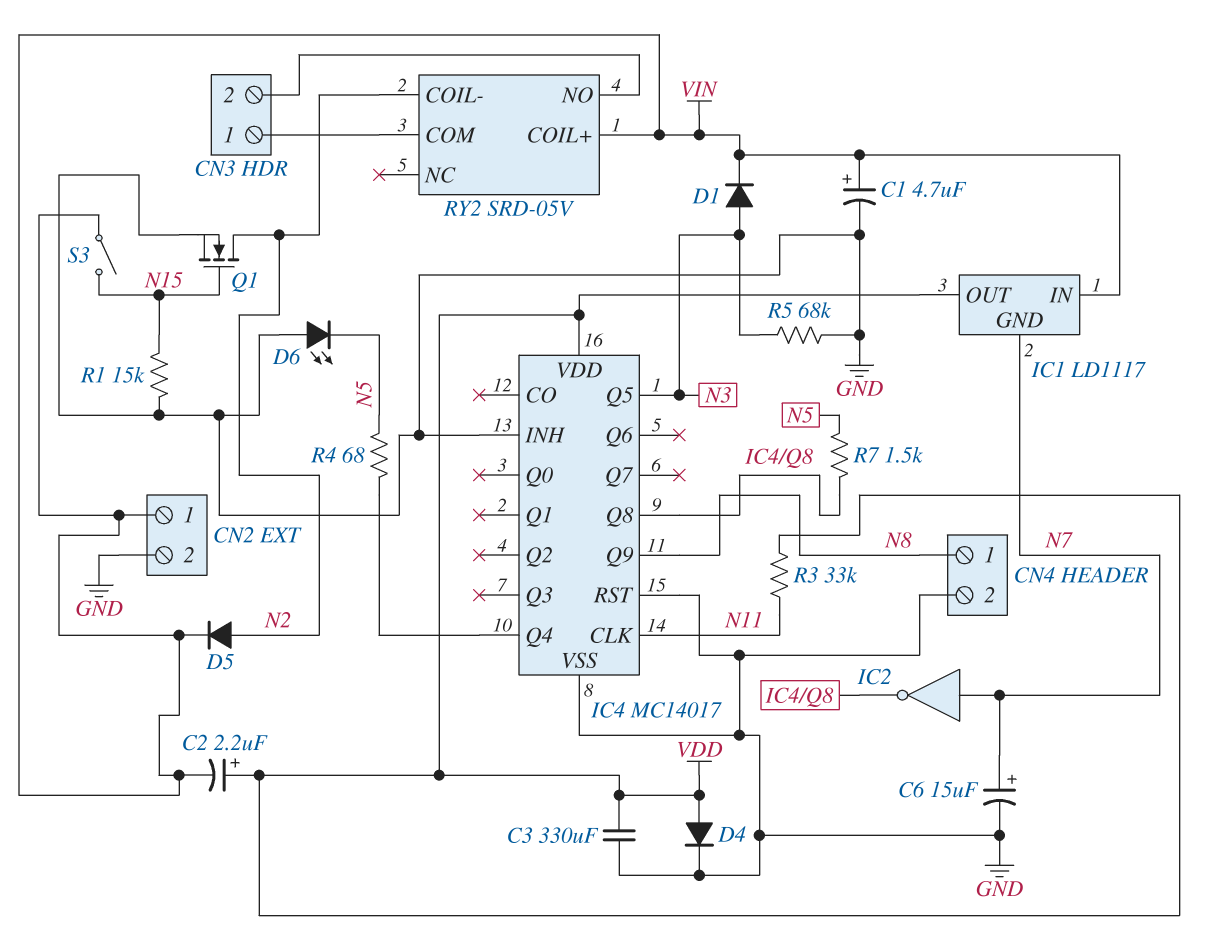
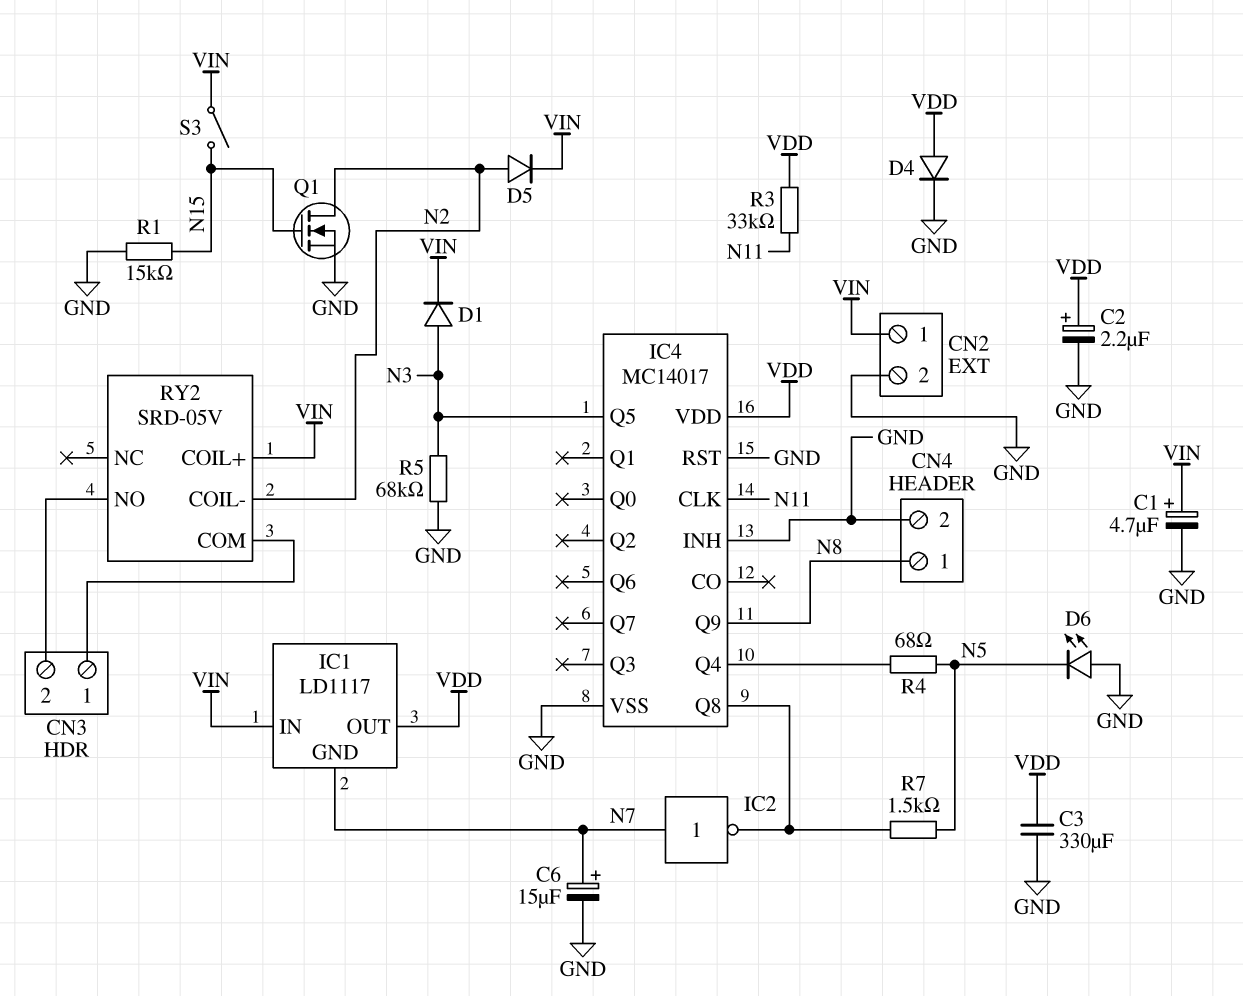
C2: 2.2uF (plus VDD, minus VIN) -> 2.2uF (plus VDD, minus GND)

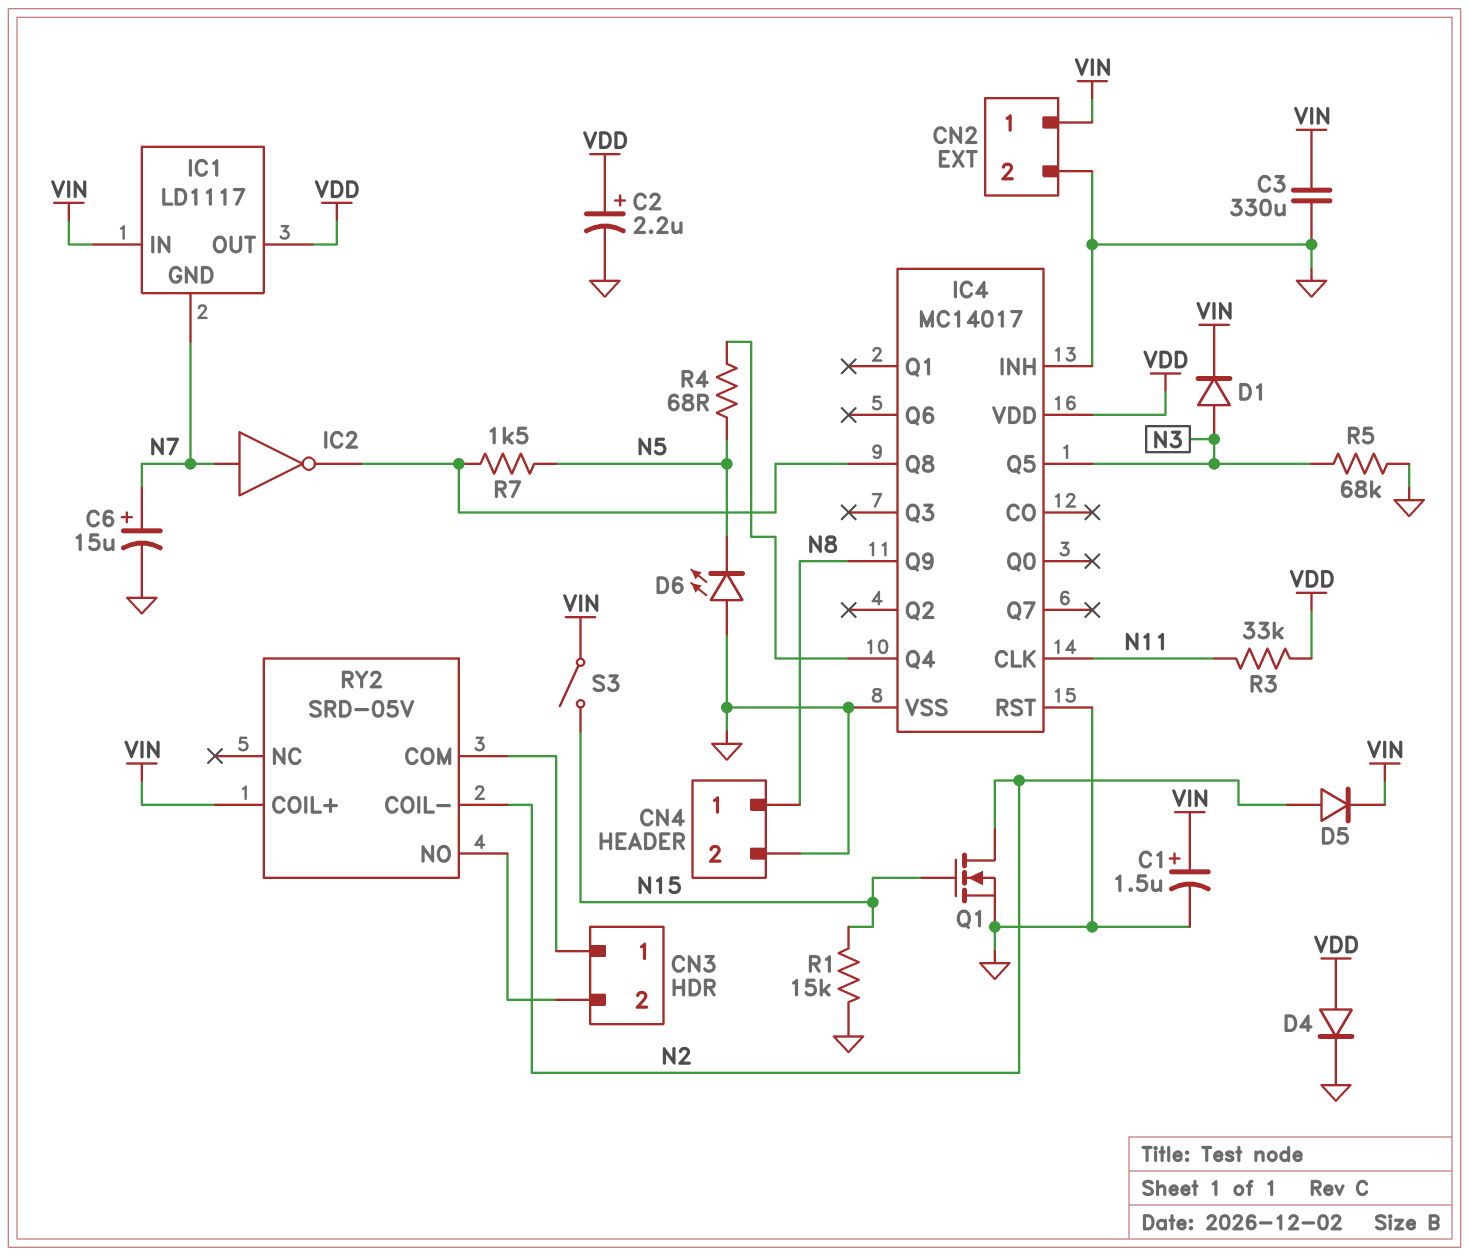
C1: 4.7uF (plus VIN, minus GND) -> 1.5uF (plus VIN, minus GND)
C3: 330uF (GND, VDD) -> 330uF (GND, VIN)

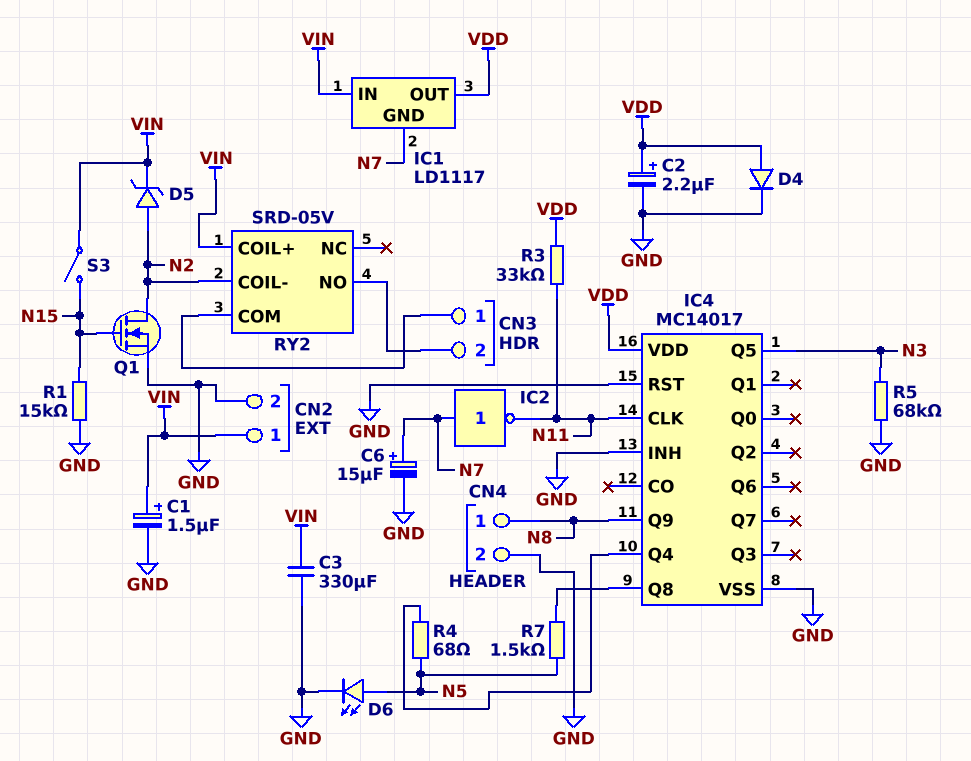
D1: diode (A N3, K VIN) -> none
D5: diode (A N2, K VIN) -> zener (A N2, K VIN)
D6: LED (A GND, K N5) -> LED (A N5, K GND)
IC2: NOT (in N7, out IC4/Q8) -> NOT (in N7, out N11)

